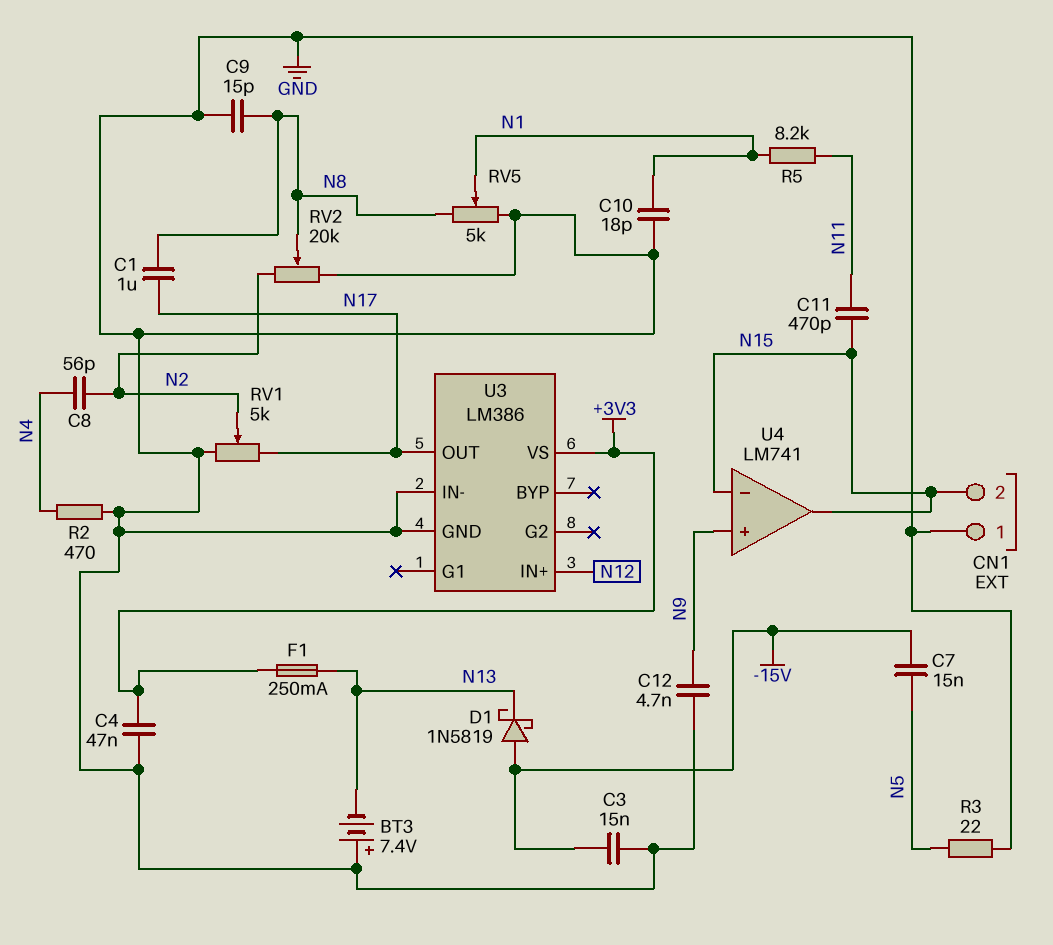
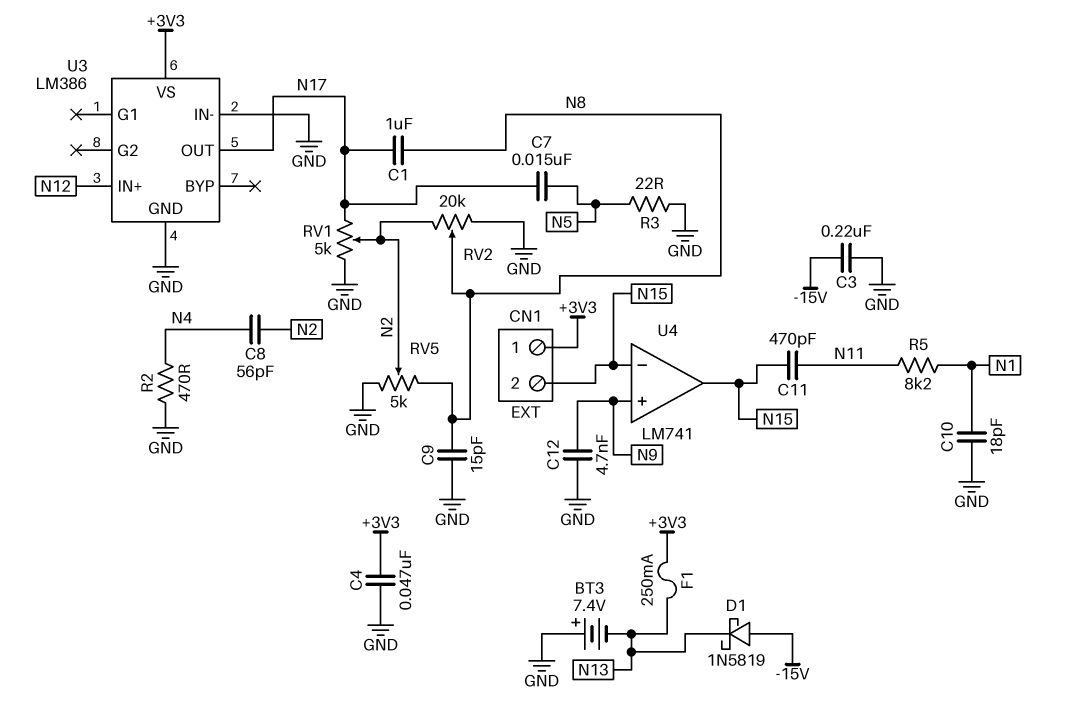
C3: 15nF (-15V, GND) -> 220nF (-15V, GND)
C7: 15nF (-15V, N5) -> 15nF (N5, N17)
CN1 pin 1: GND -> +3V3
RV5: 5k (GND, N8, wiper N1) -> 5k (GND, N8, wiper N2)

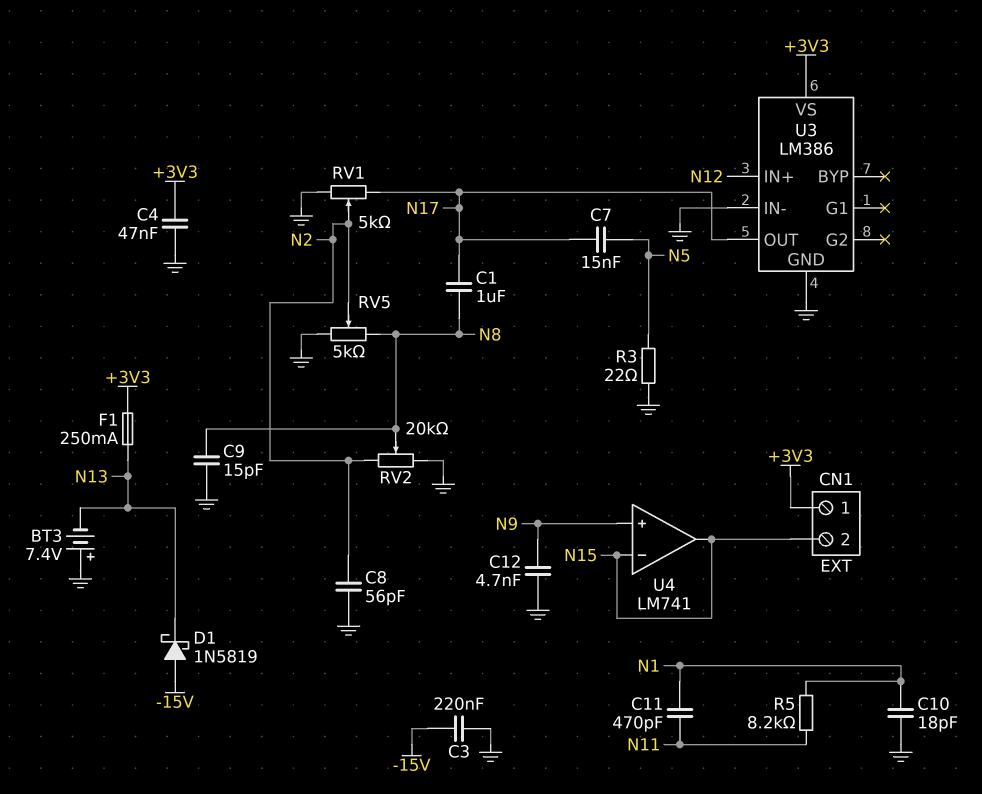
C8: 56pF (N2, N4) -> 56pF (GND, N2)
C11: 470pF (N11, N15) -> 470pF (N1, N11)
R2: 470 (GND, N4) -> none

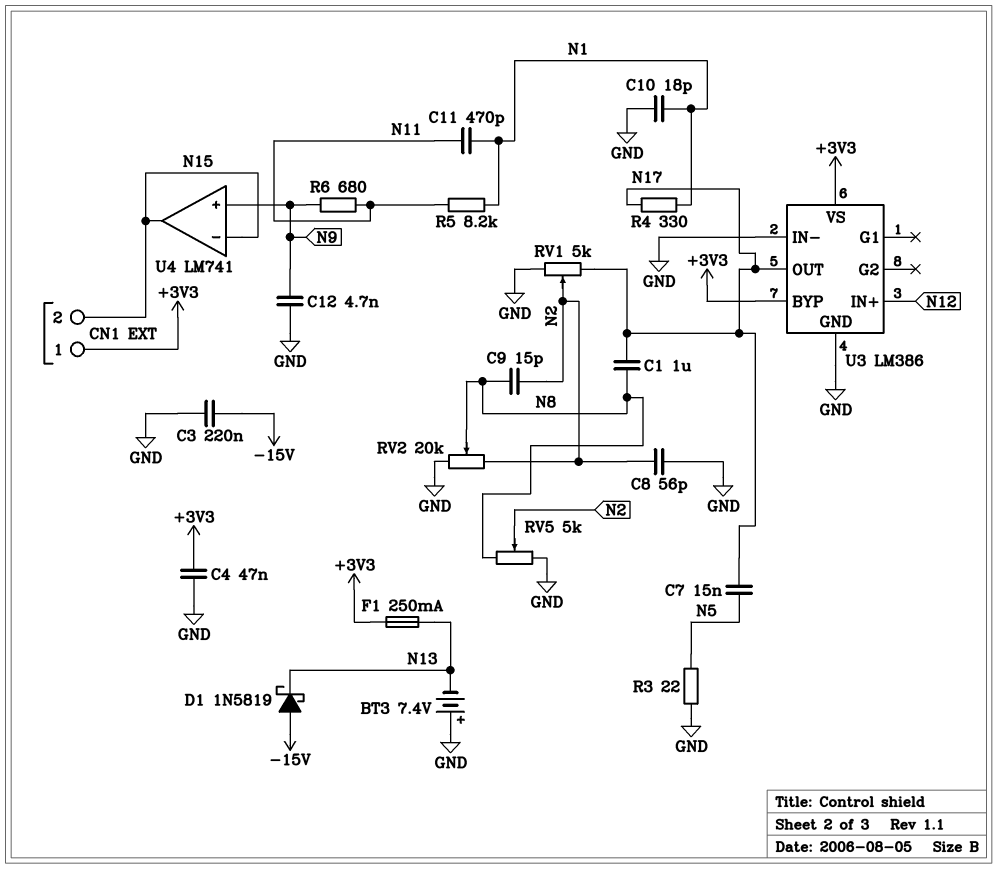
C9: 15pF (GND, N8) -> 15pF (N2, N8)
R4: none -> 330 (N1, N17)
R6: none -> 680 (N9, N11)
U3 pin BYP: none -> +3V3

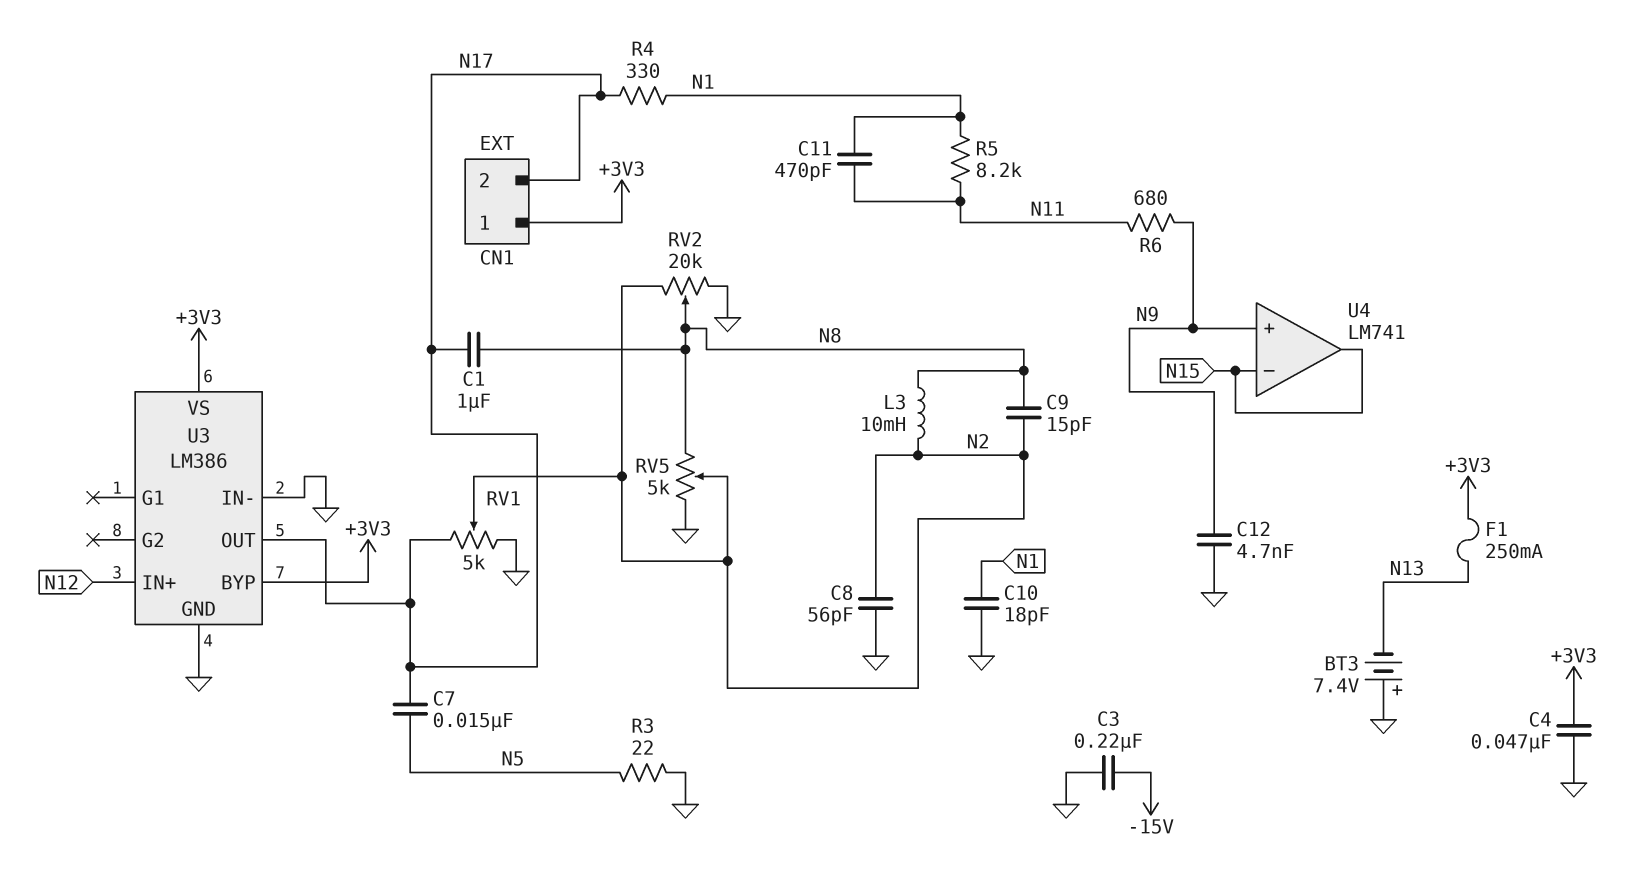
CN1 pin 2: N15 -> N17
D1: schottky 1N5819 (A -15V, K N13) -> none
L3: none -> 10mH (N2, N8)

